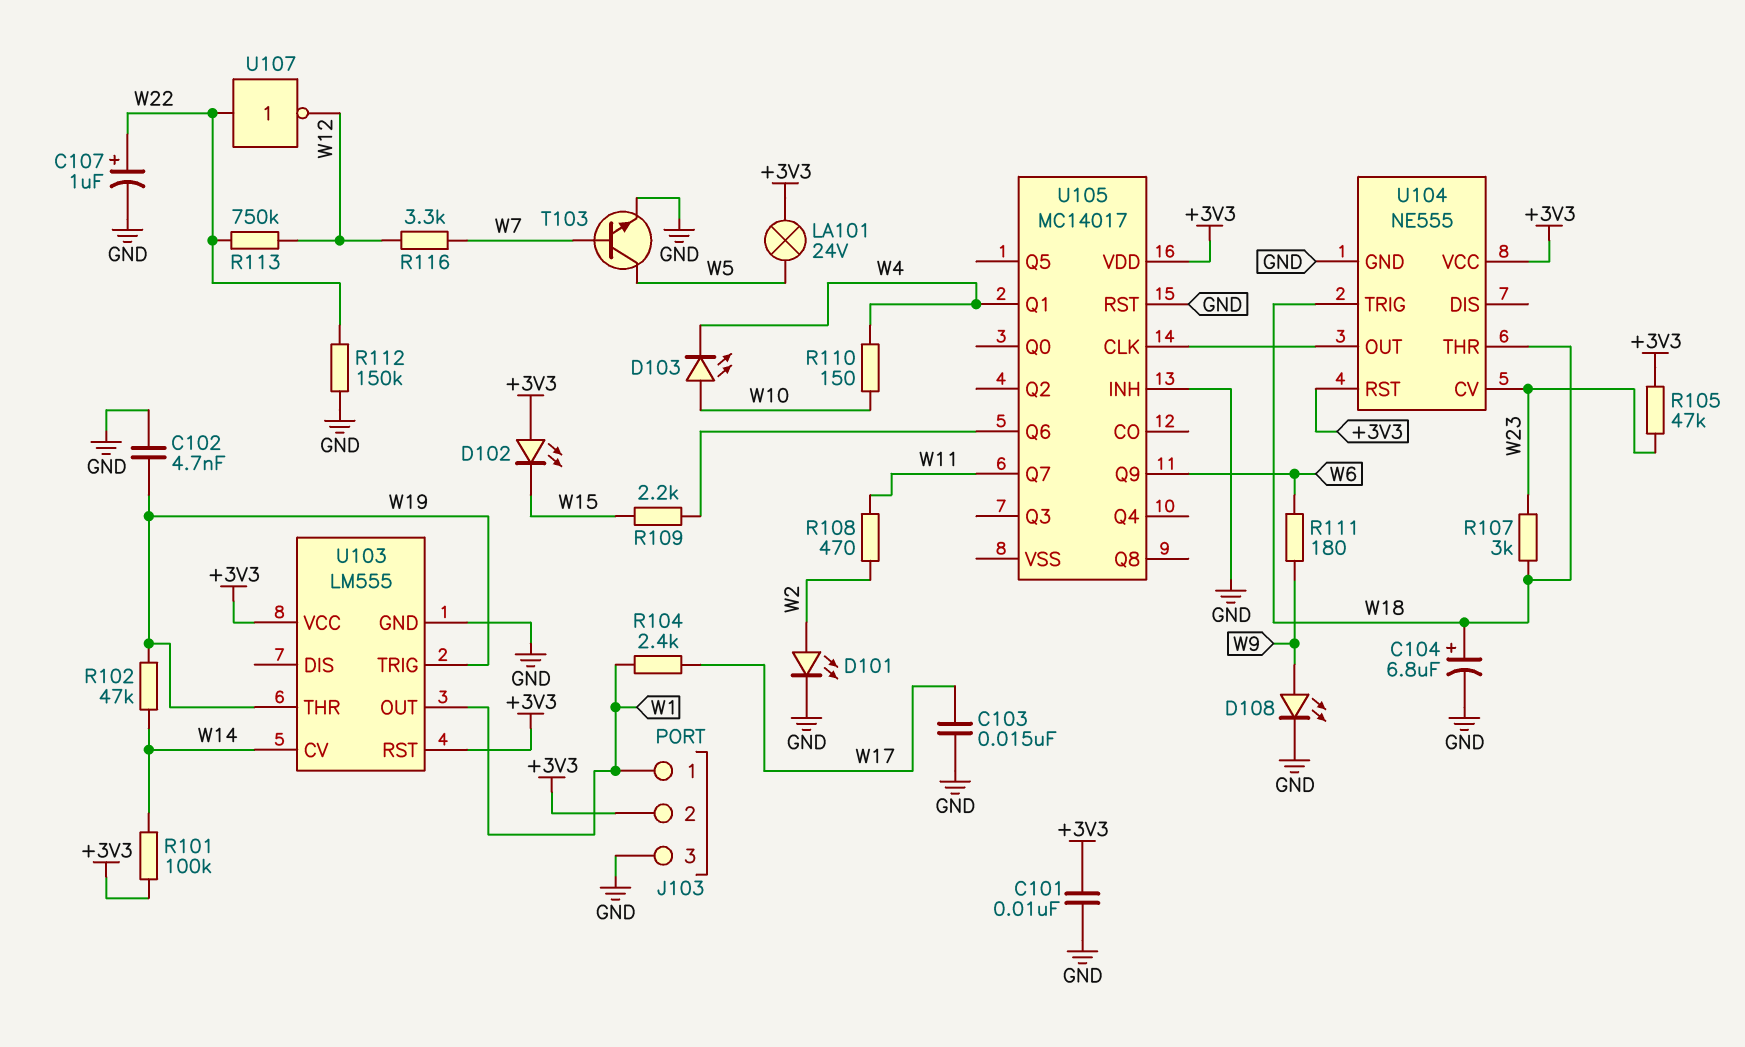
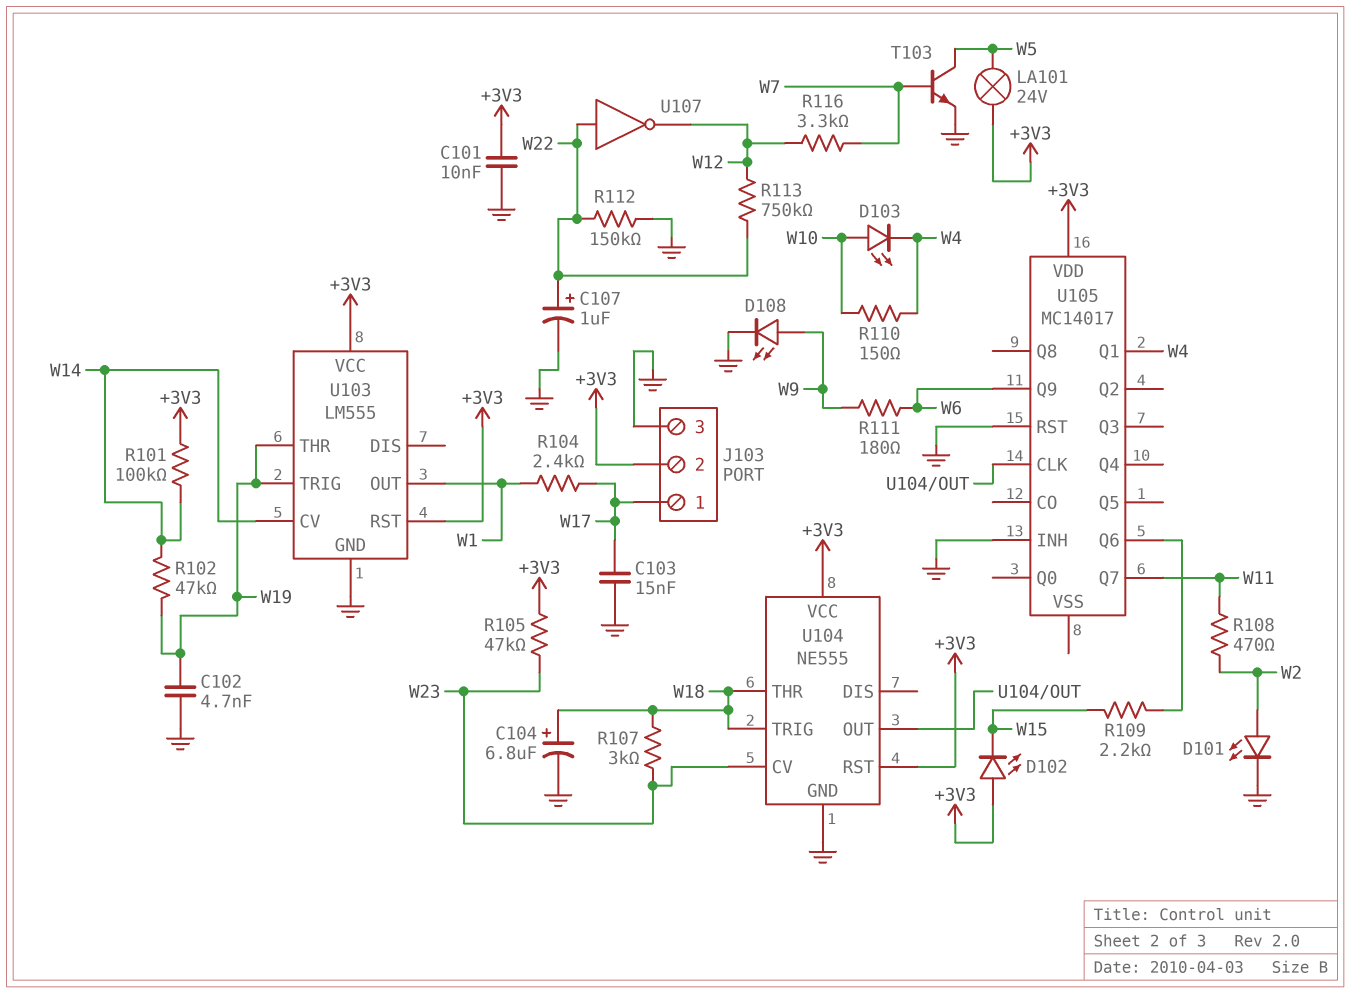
J103 pin 1: W1 -> W17

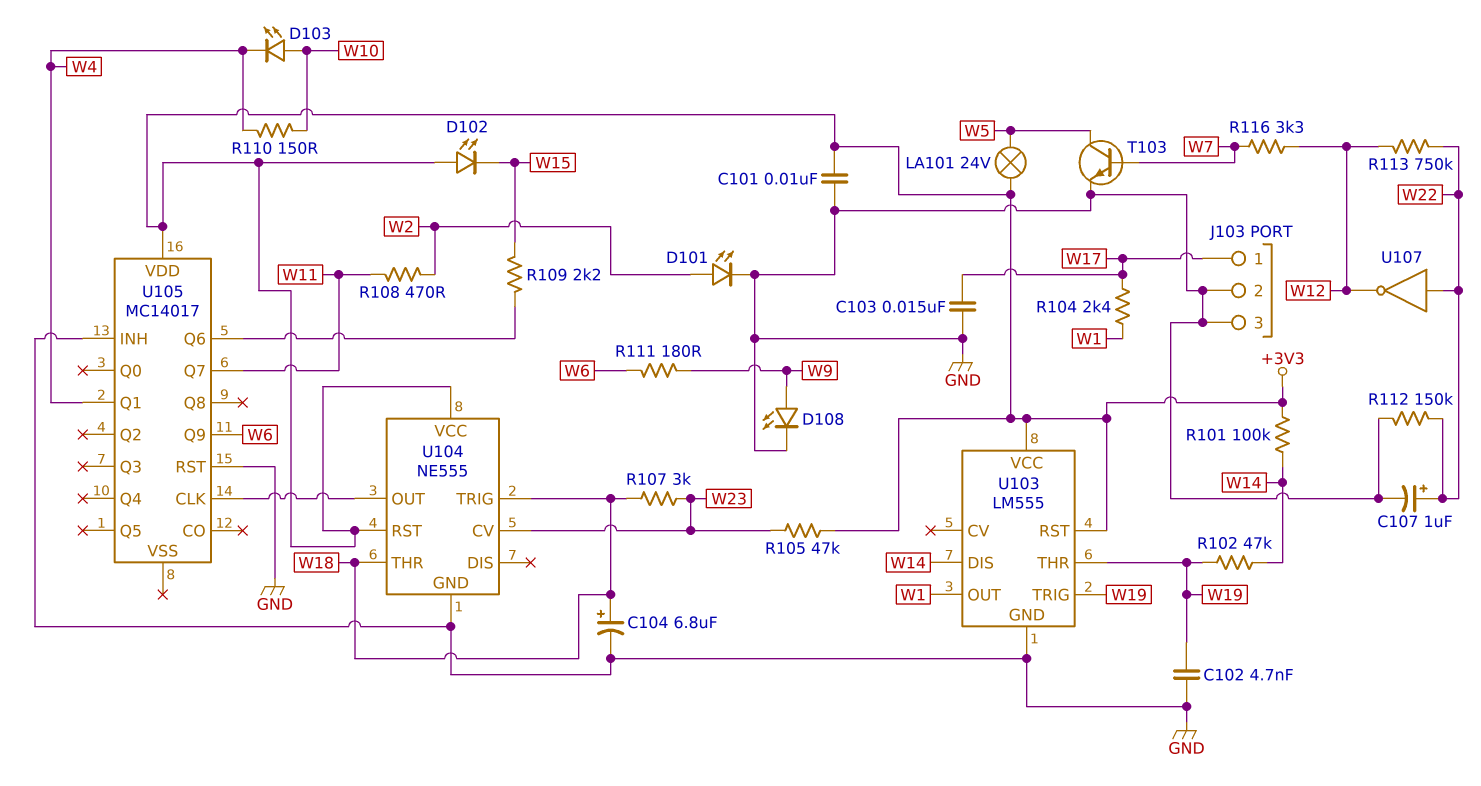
J103 pin 2: +3V3 -> GND
U103 pin CV: W14 -> none
U103 pin DIS: none -> W14

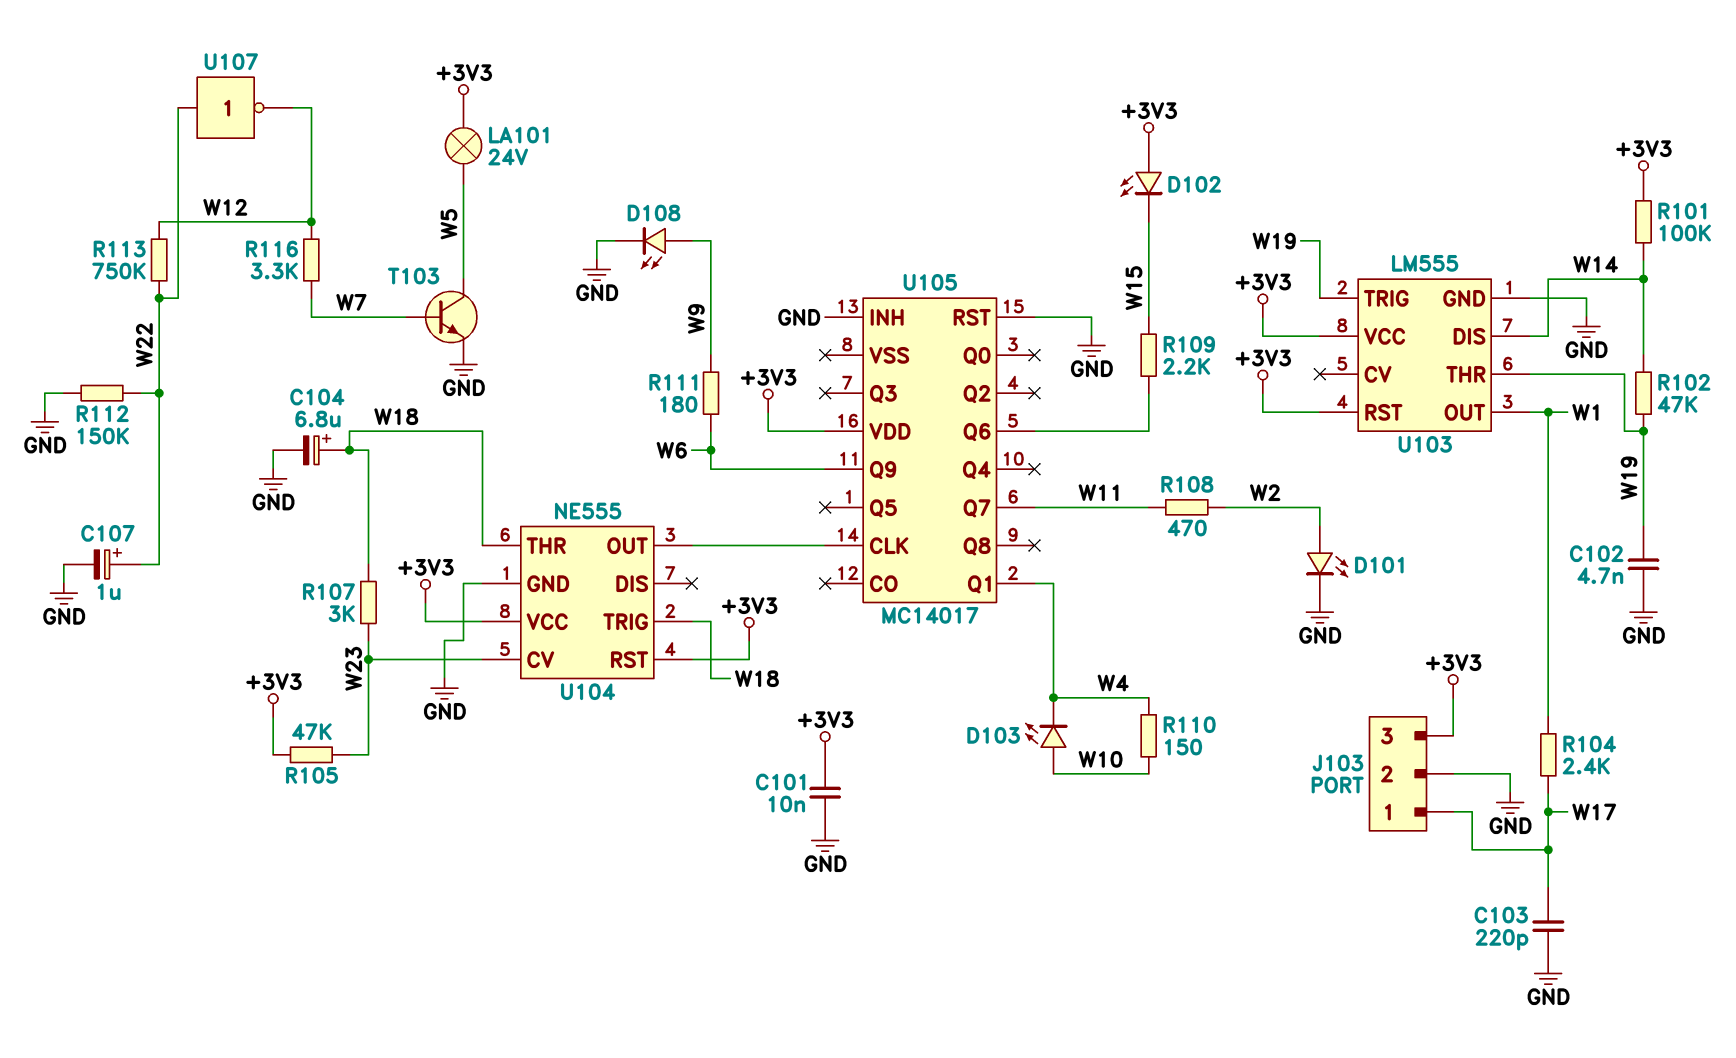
C103: 15nF (GND, W17) -> 220pF (GND, W17)
J103 pin 3: GND -> +3V3

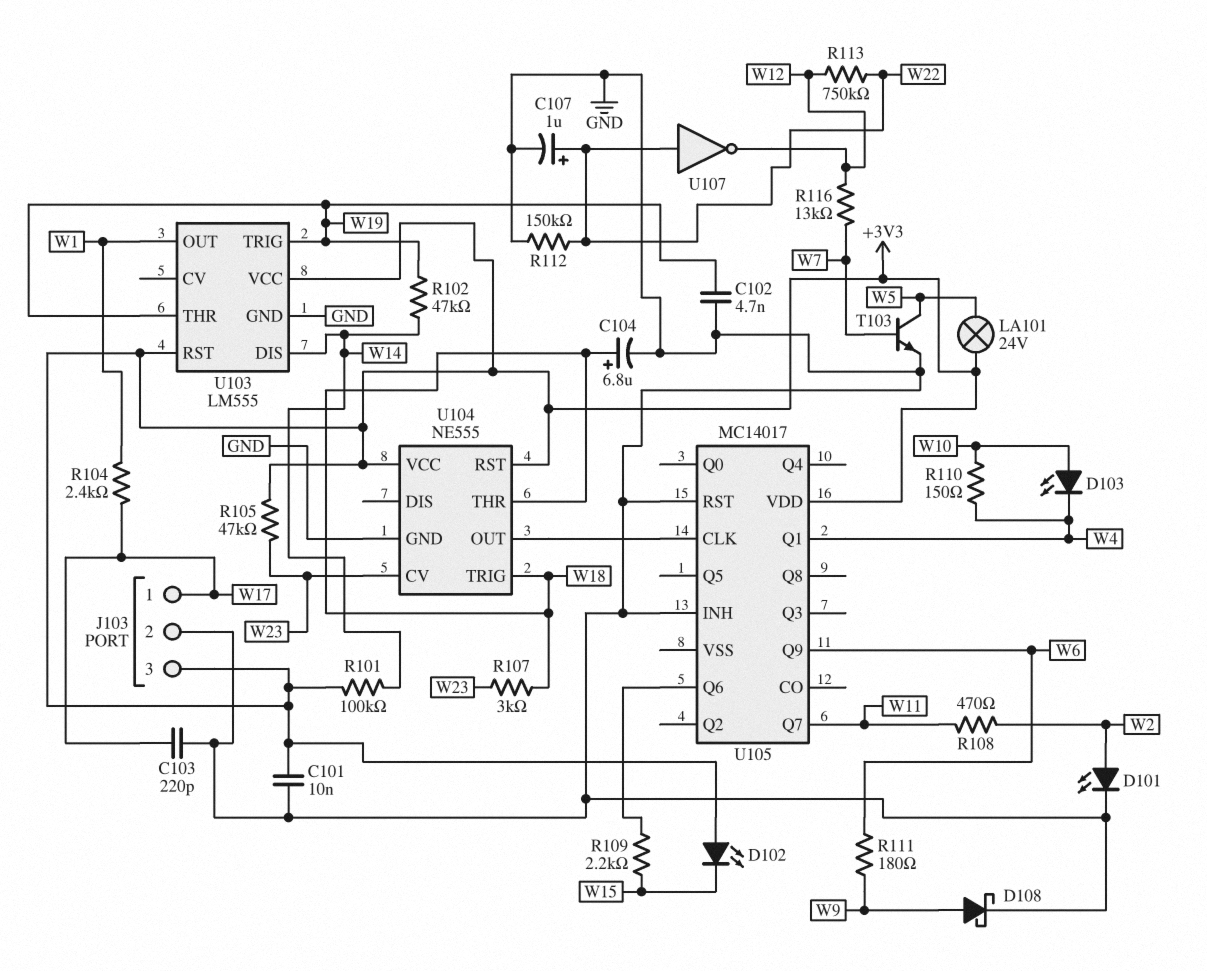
D108: LED (A W9, K GND) -> schottky (A W9, K GND)
R116: 3.3k (W7, W12) -> 13k (W7, W12)

